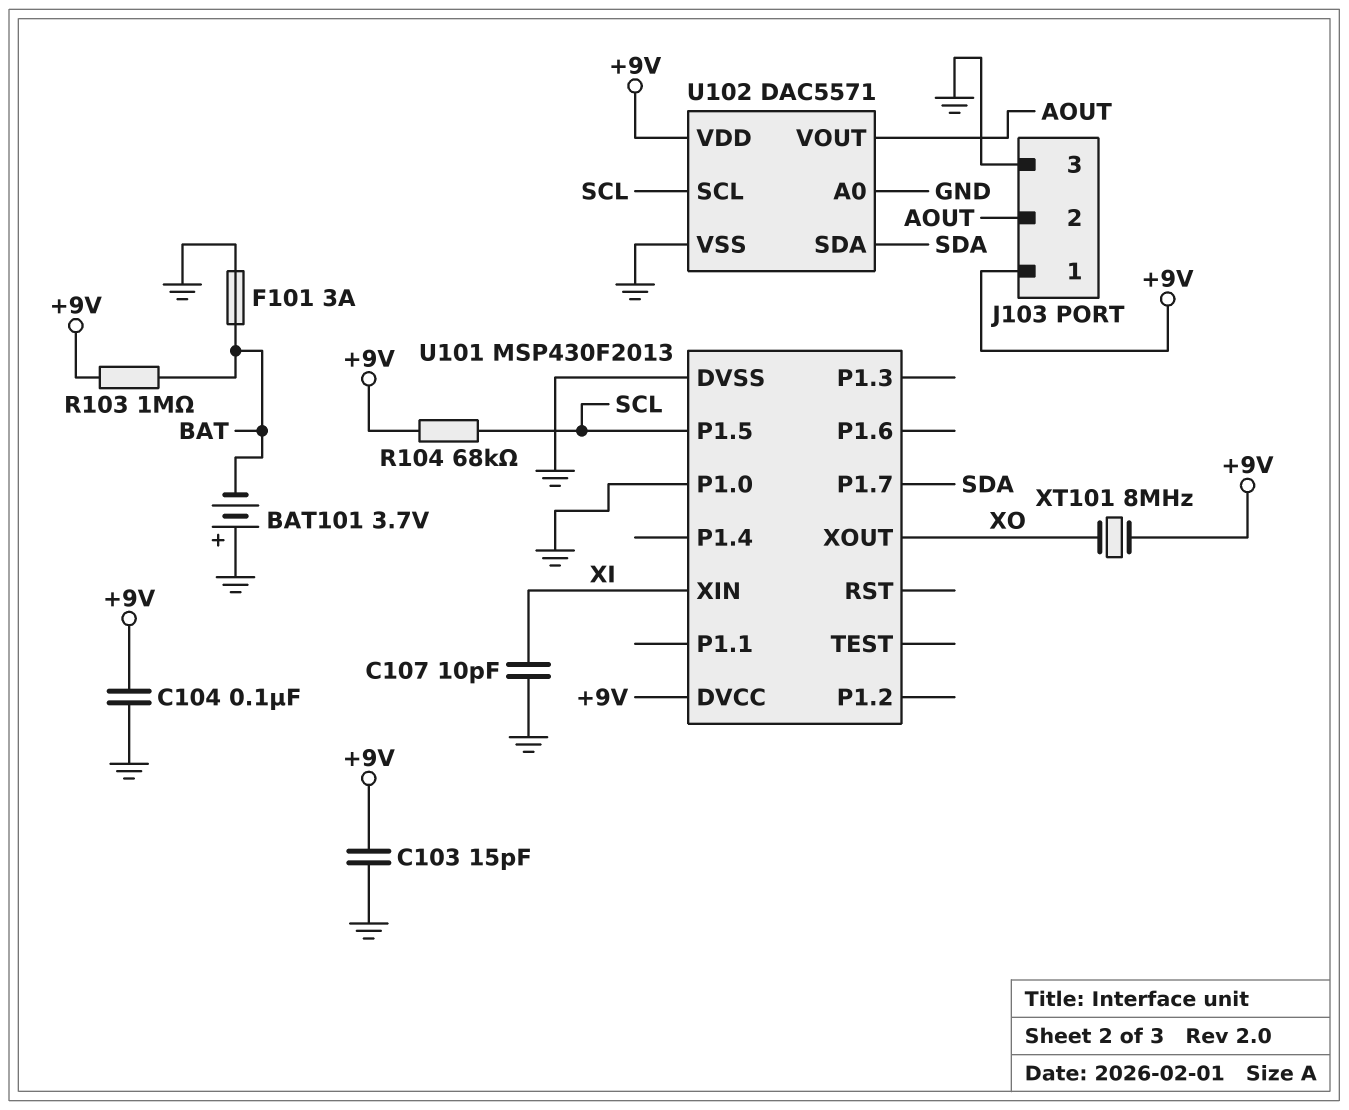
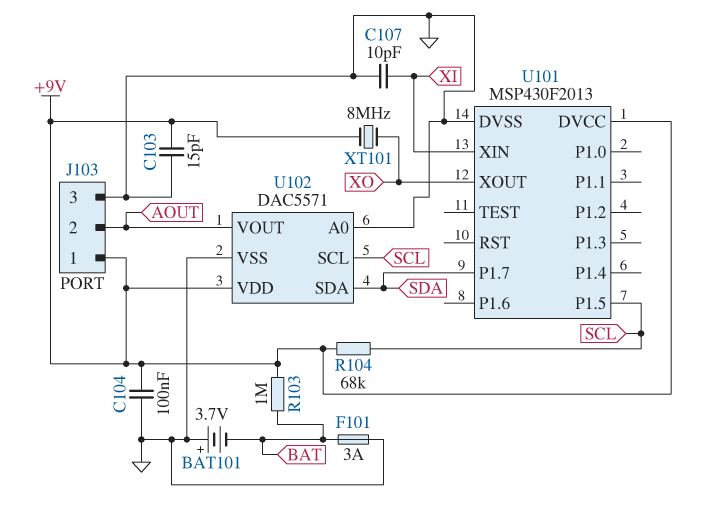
U101 pin P1.0: GND -> none

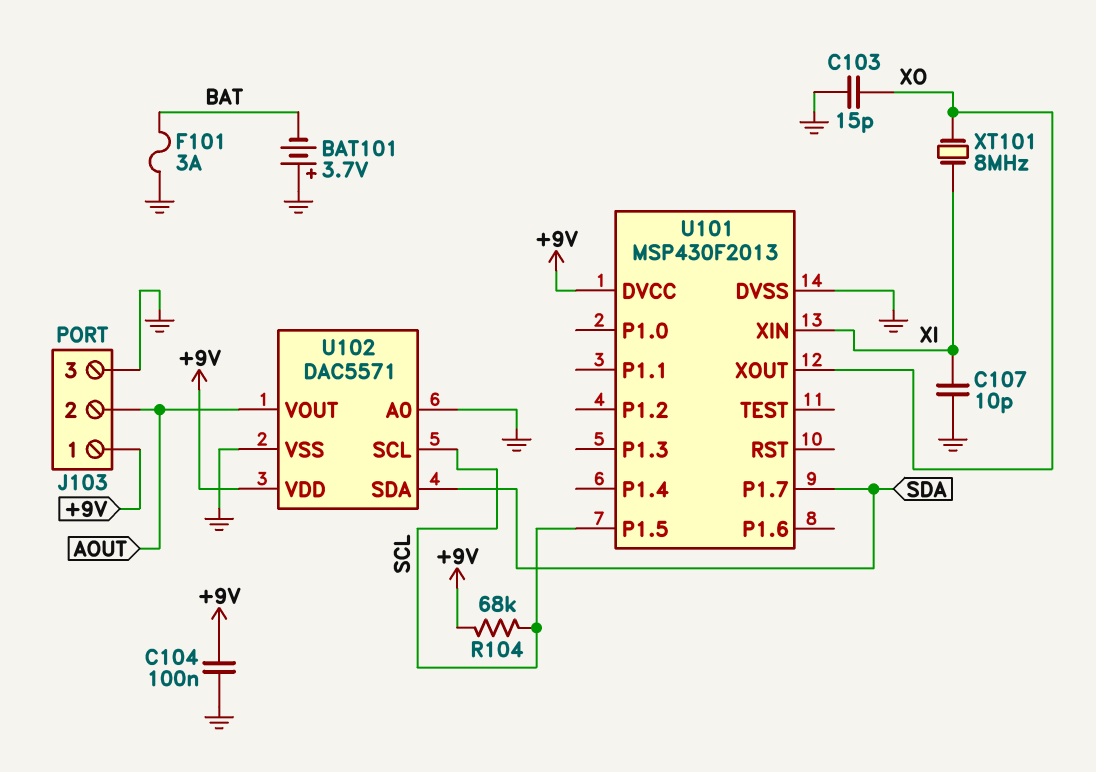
C103: 15pF (+9V, GND) -> 15pF (GND, XO)
R103: 1M (+9V, BAT) -> none
XT101: 8MHz (+9V, XO) -> 8MHz (XI, XO)

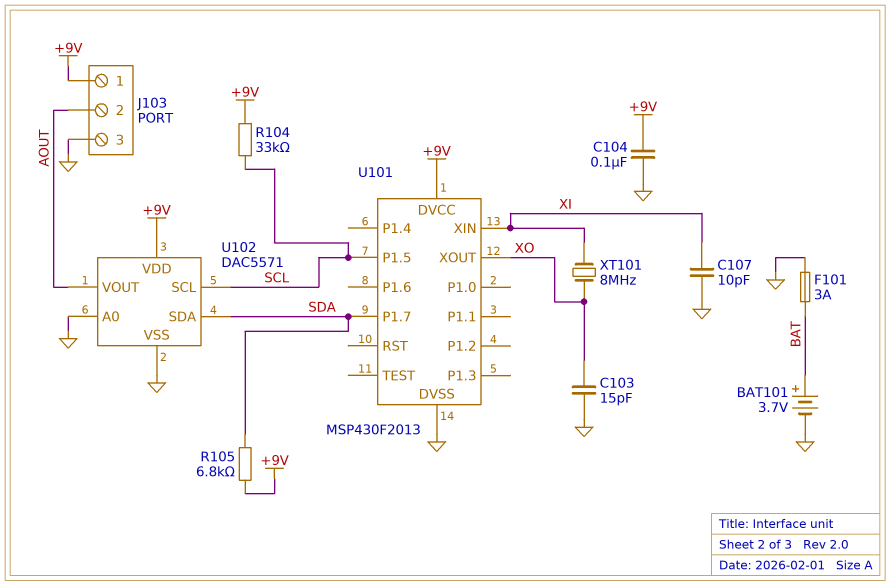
BAT101: 3.7V (plus GND, minus BAT) -> 3.7V (plus BAT, minus GND)
R104: 68k (+9V, SCL) -> 33k (+9V, SCL)
R105: none -> 6.8k (+9V, SDA)

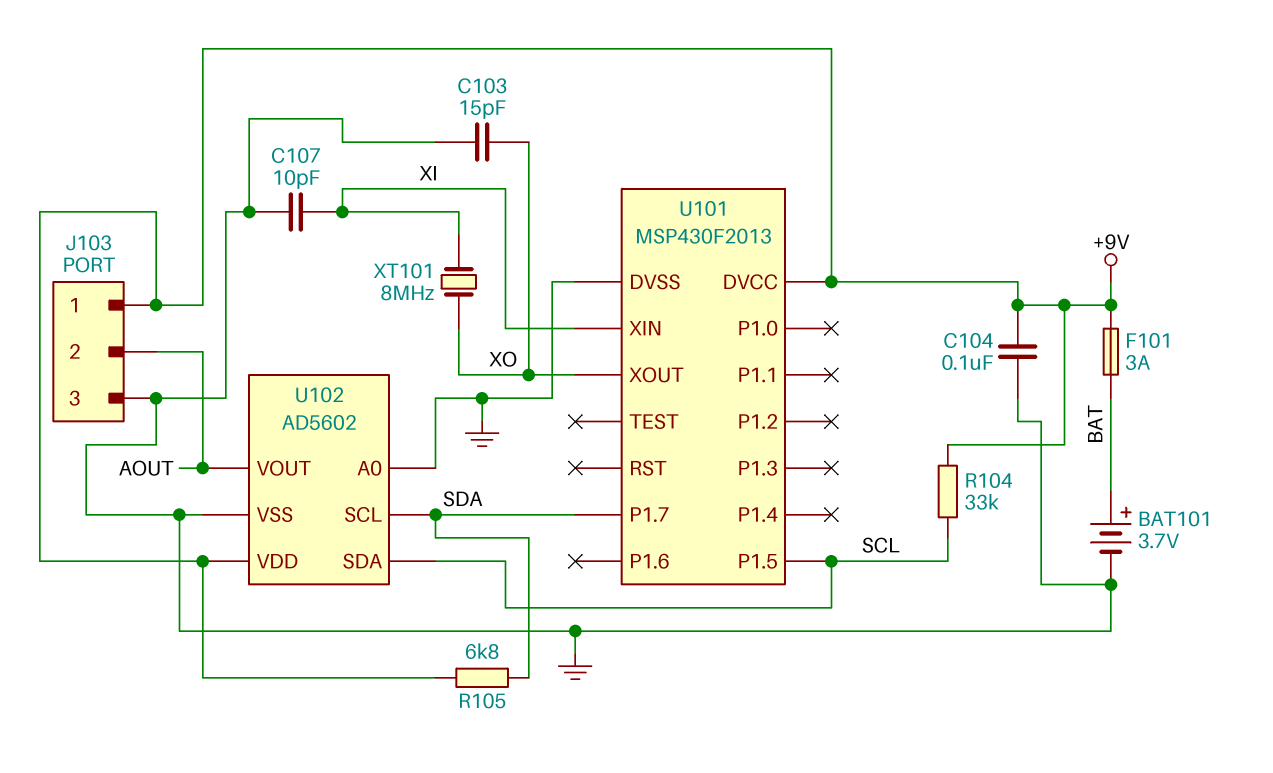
F101: 3A (BAT, GND) -> 3A (+9V, BAT)
U102: DAC5571 -> AD5602
U102 pin SCL: SCL -> SDA
U102 pin SDA: SDA -> SCL

